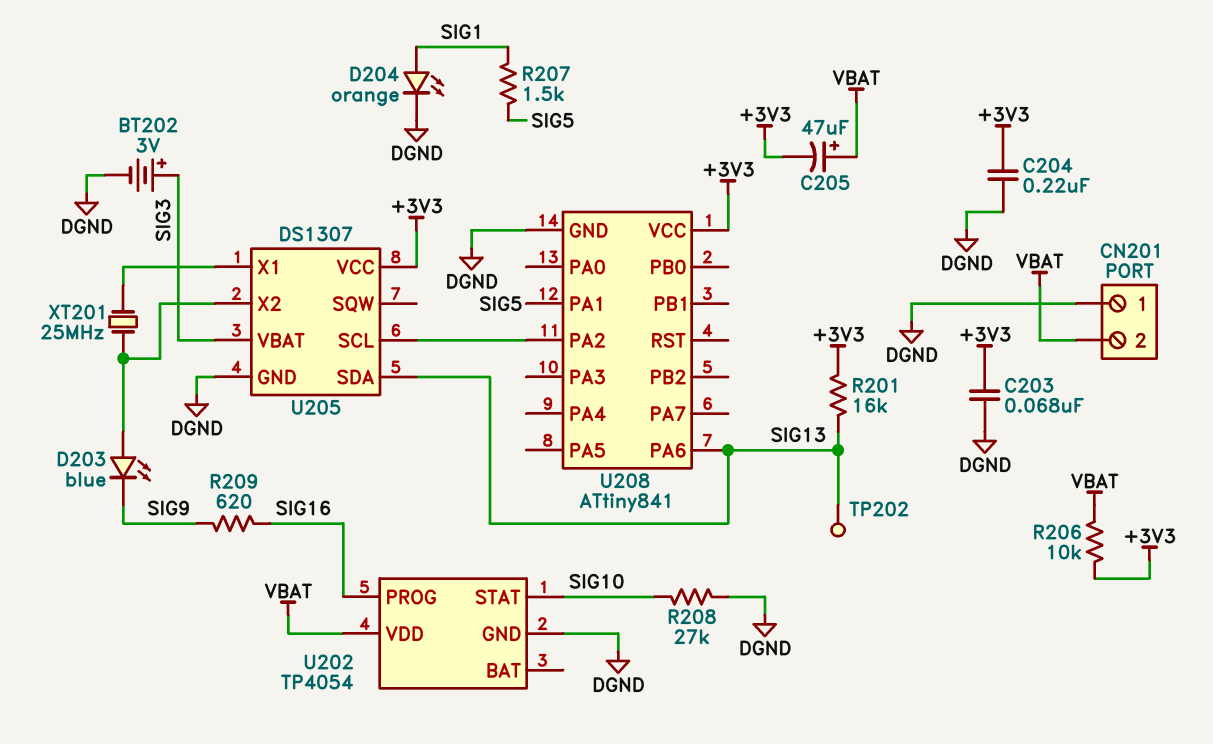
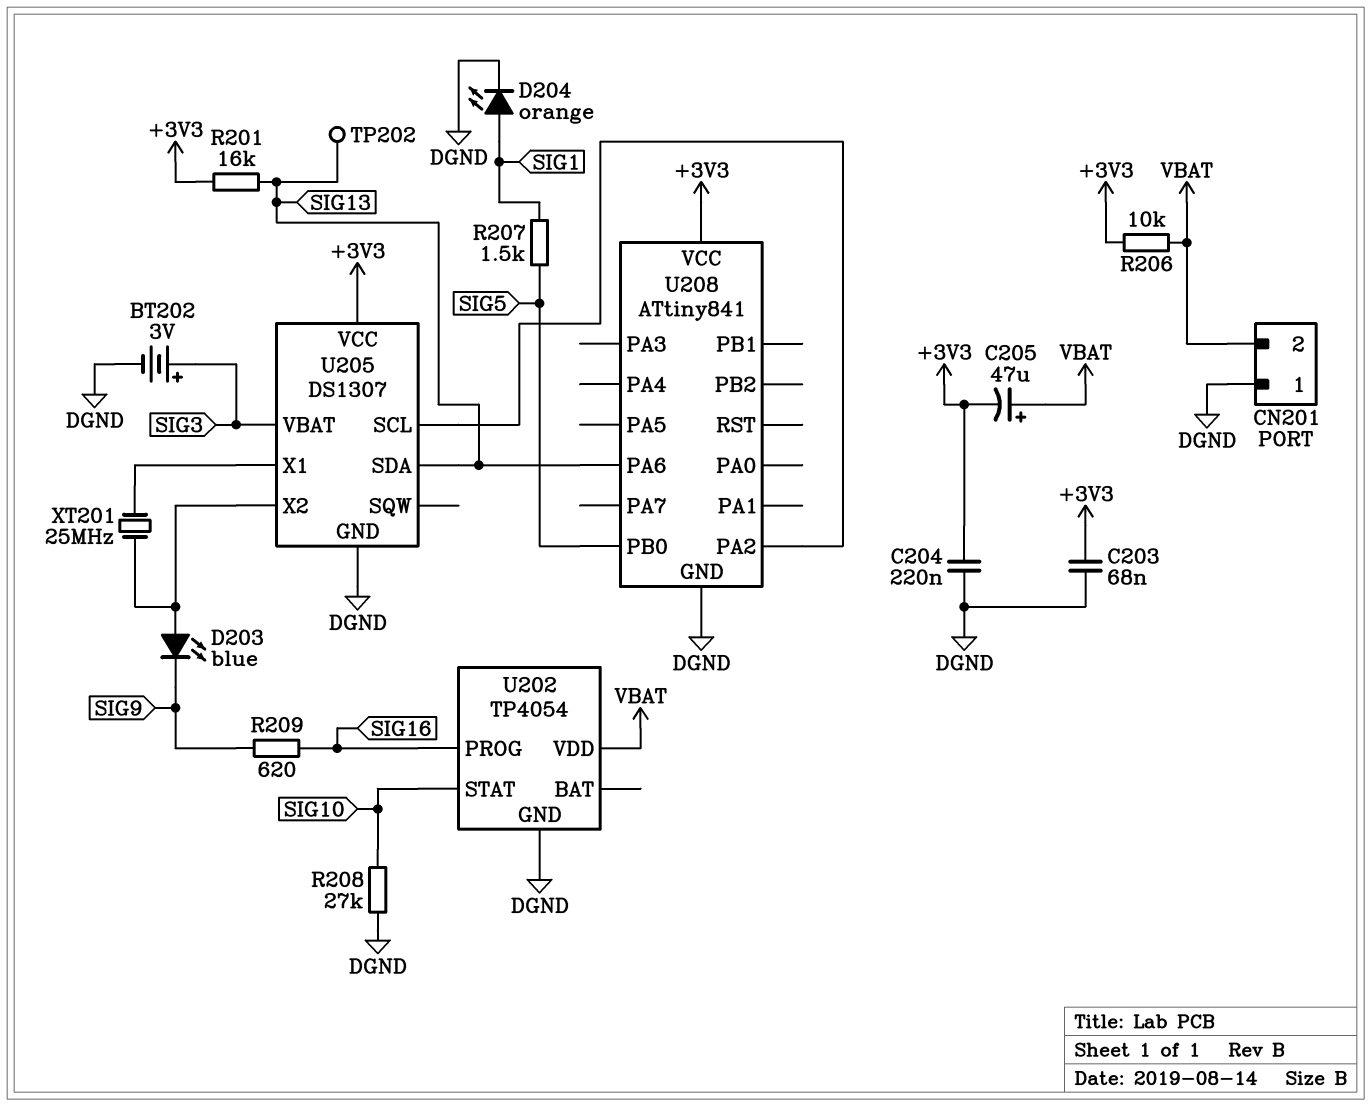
U208 pin PA1: SIG5 -> none
U208 pin PB0: none -> SIG5

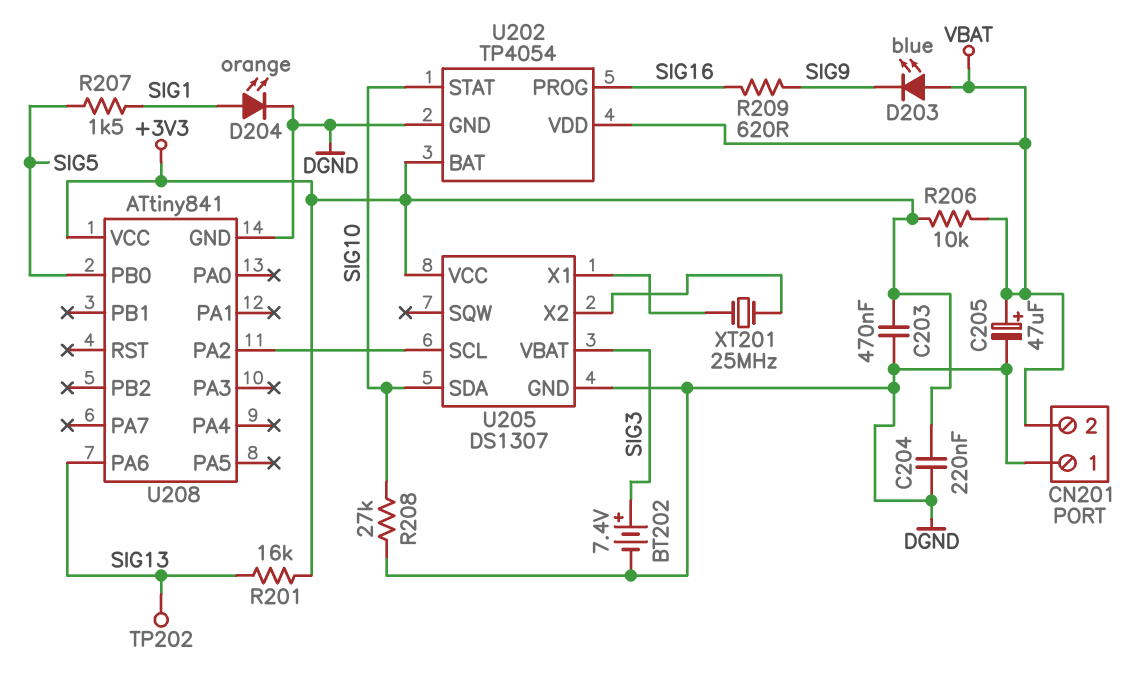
BT202: 3V (plus SIG3, minus DGND) -> 7.4V (plus SIG3, minus DGND)
C203: 68nF (+3V3, DGND) -> 470nF (+3V3, DGND)
C205: 47uF (plus VBAT, minus +3V3) -> 47uF (plus VBAT, minus DGND)
D203: LED blue (A U205/X2, K SIG9) -> LED blue (A VBAT, K SIG9)
U202 pin BAT: none -> +3V3
U205 pin SDA: SIG13 -> SIG10

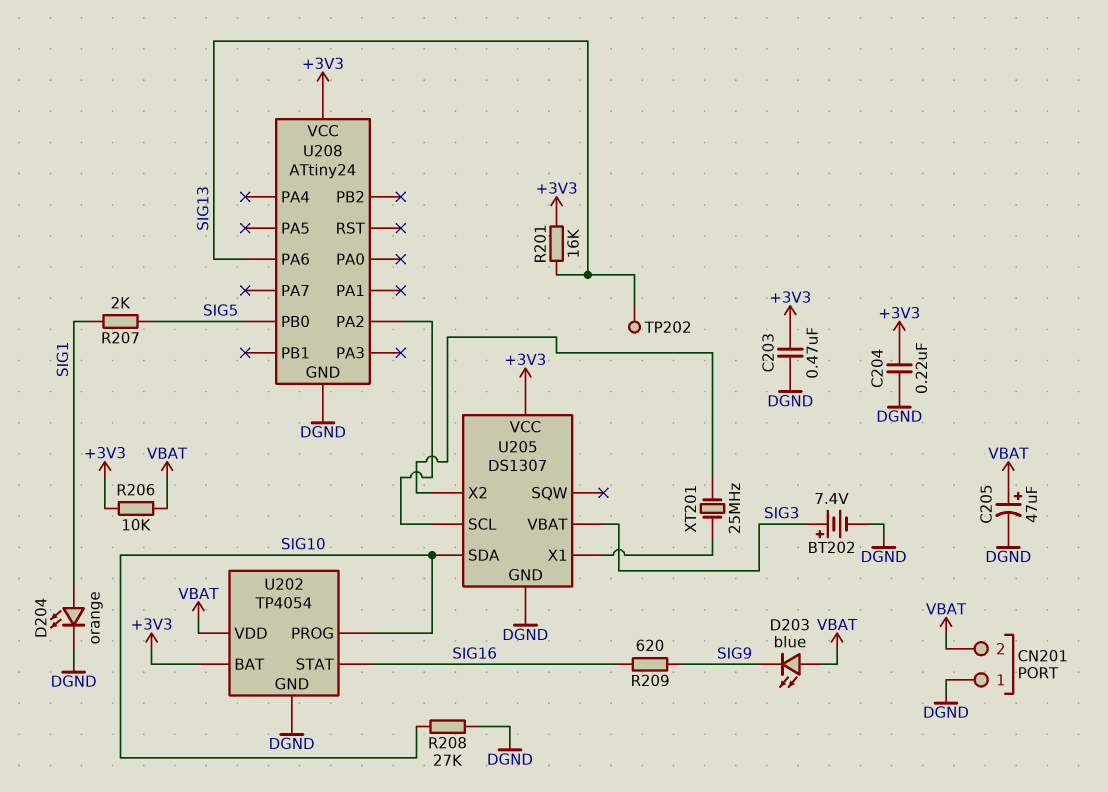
R207: 1.5k (SIG1, SIG5) -> 2k (SIG1, SIG5)
U202 pin PROG: SIG16 -> SIG10
U202 pin STAT: SIG10 -> SIG16
U208: ATtiny841 -> ATtiny24

